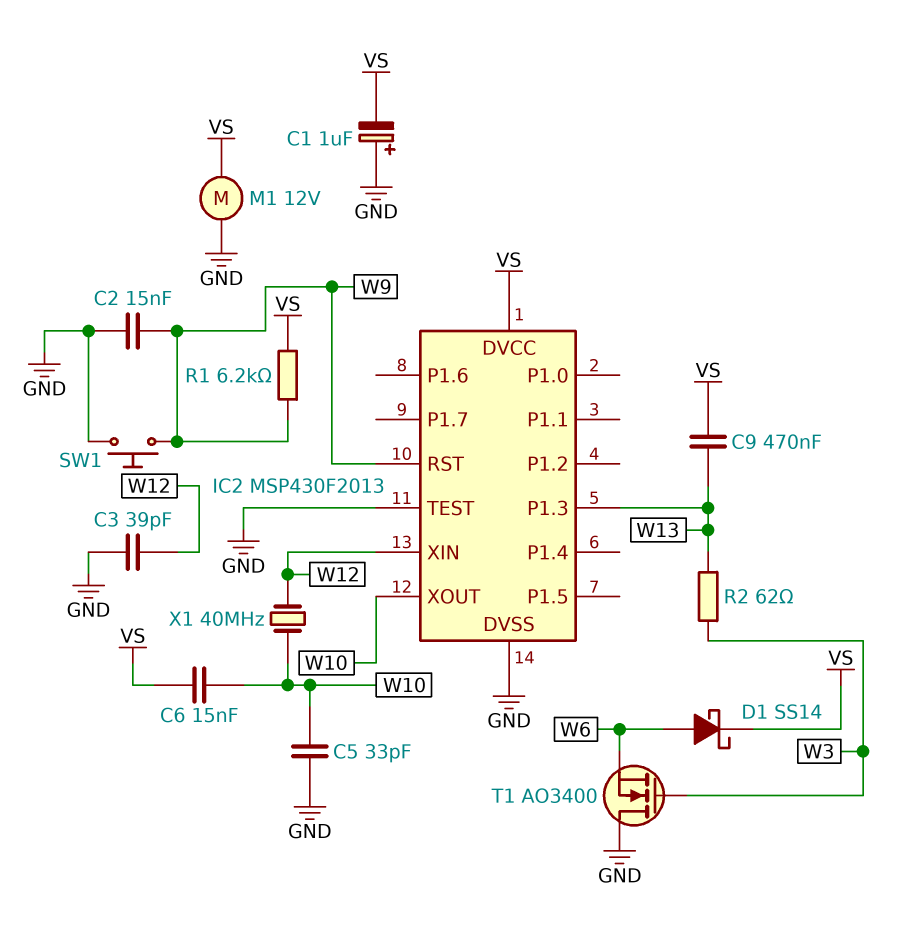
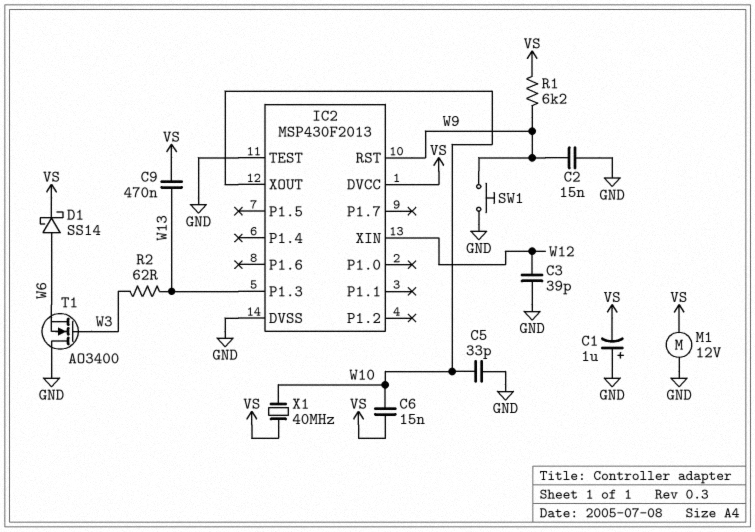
X1: 40MHz (W10, W12) -> 40MHz (VS, W10)

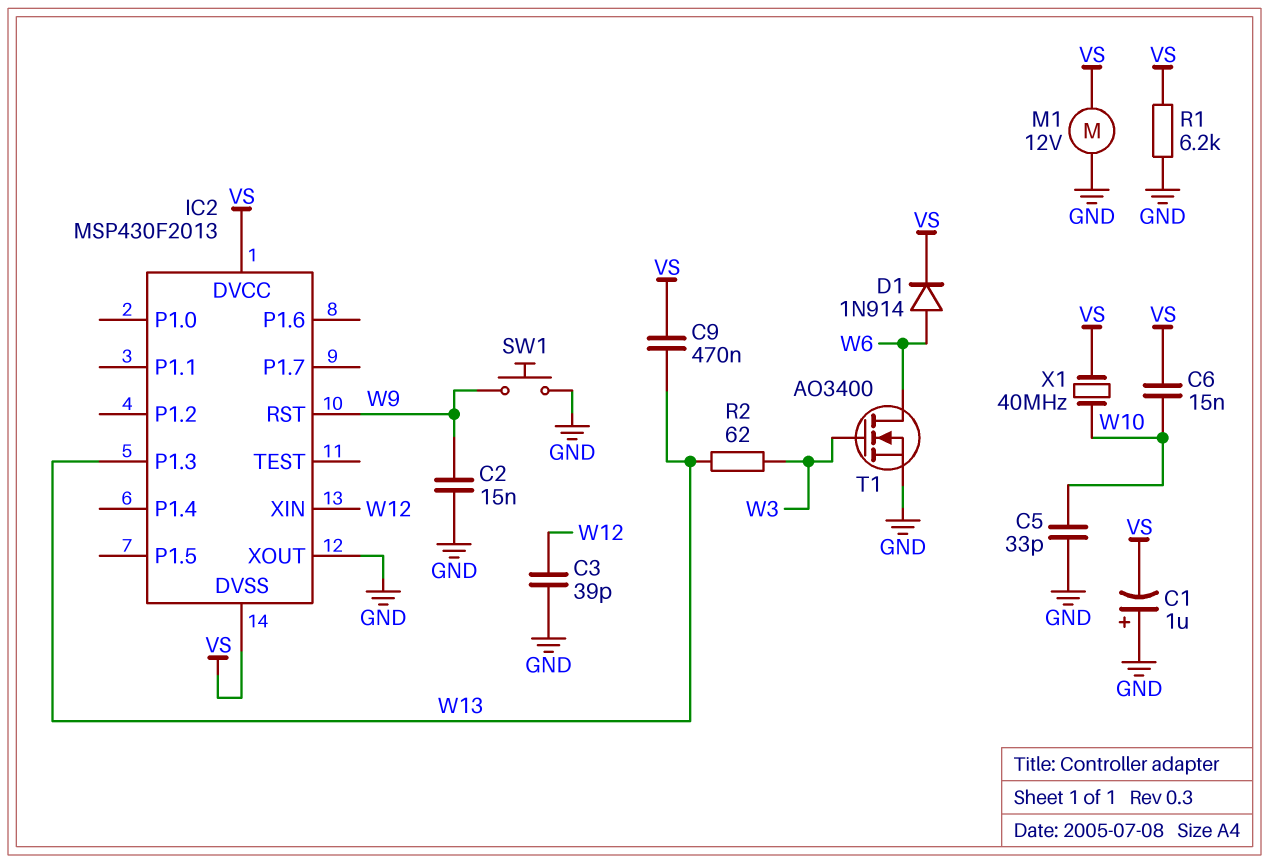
D1: schottky SS14 (A W6, K VS) -> diode 1N914 (A W6, K VS)
IC2 pin DVSS: GND -> VS
IC2 pin TEST: GND -> none
IC2 pin XOUT: W10 -> GND
R1: 6.2k (VS, W9) -> 6.2k (GND, VS)
T1: NMOS AO3400 (G W3, D GND, S W6) -> NMOS AO3400 (G W3, D W6, S GND)

